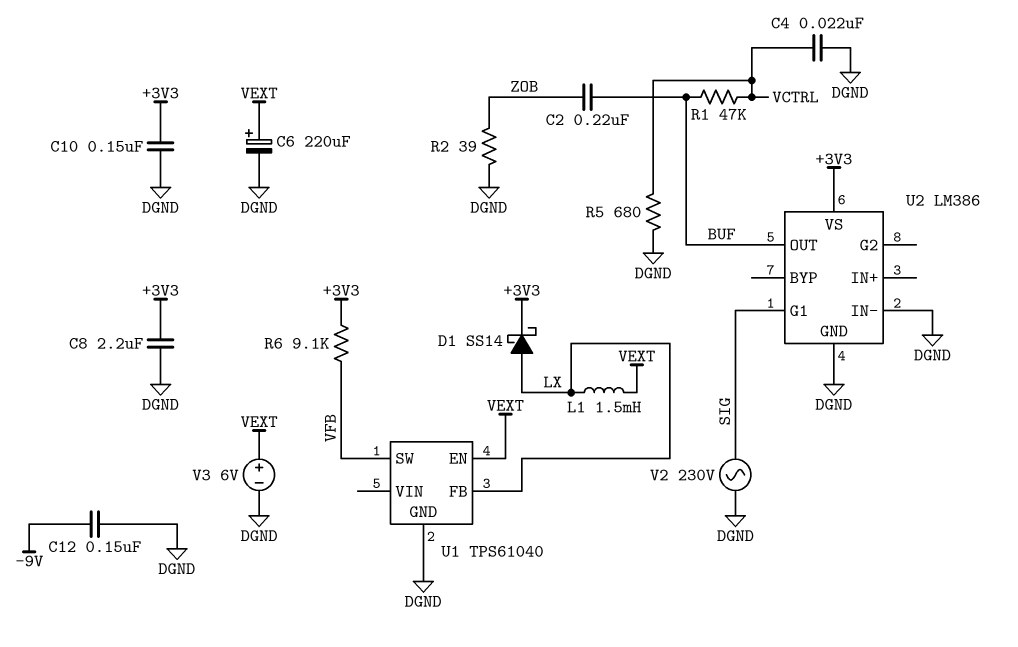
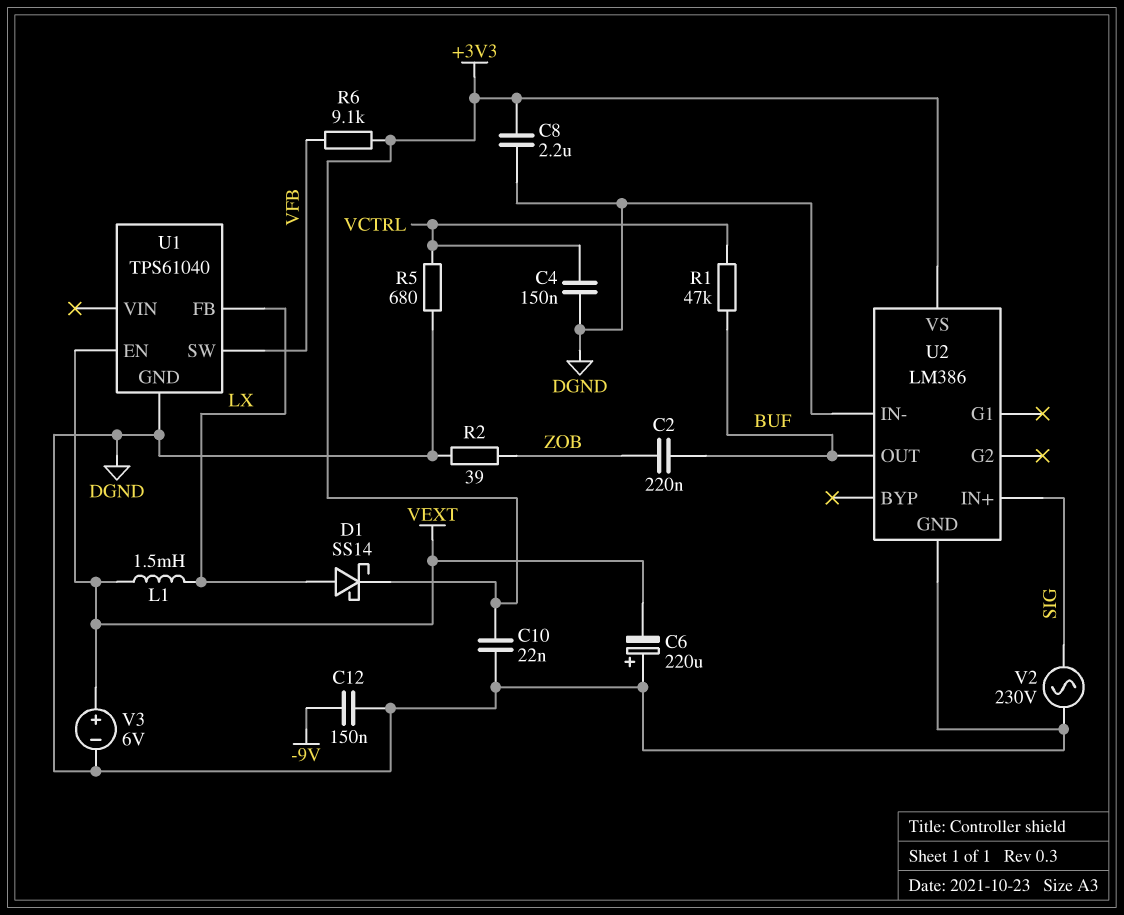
C4: 22nF (DGND, VCTRL) -> 150nF (DGND, VCTRL)
C6: 220uF (plus VEXT, minus DGND) -> 220uF (plus DGND, minus VEXT)
C10: 150nF (+3V3, DGND) -> 22nF (+3V3, DGND)
U2 pin G1: SIG -> none
U2 pin IN+: none -> SIG

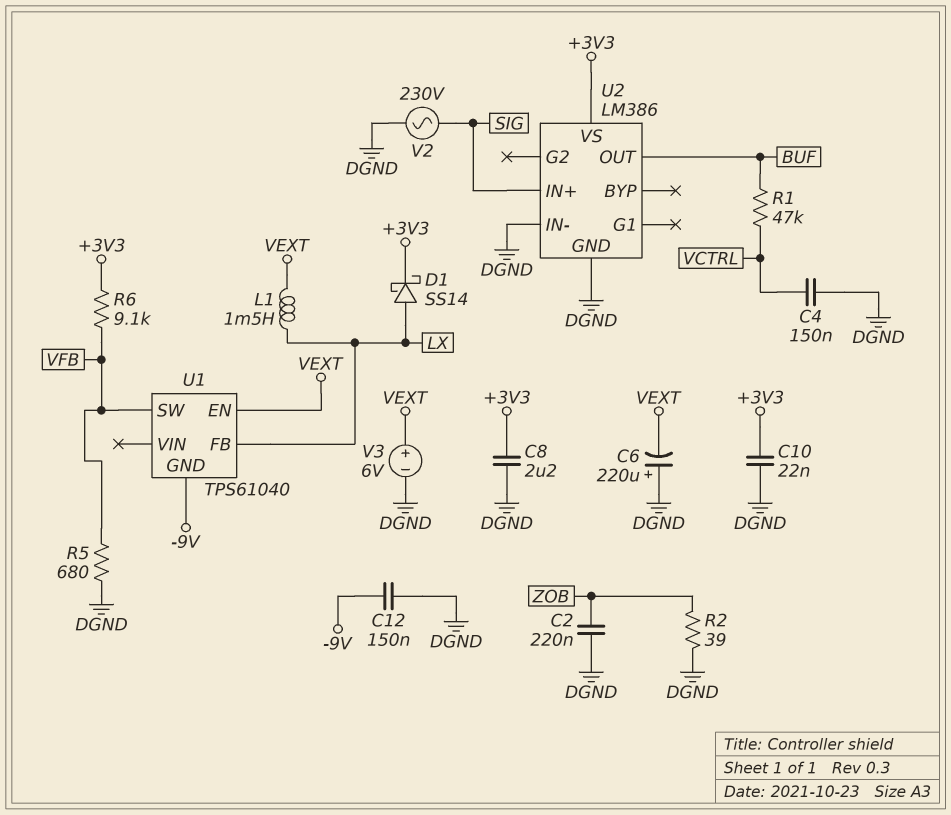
C2: 220nF (BUF, ZOB) -> 220nF (DGND, ZOB)
R5: 680 (DGND, VCTRL) -> 680 (DGND, VFB)
U1 pin GND: DGND -> -9V

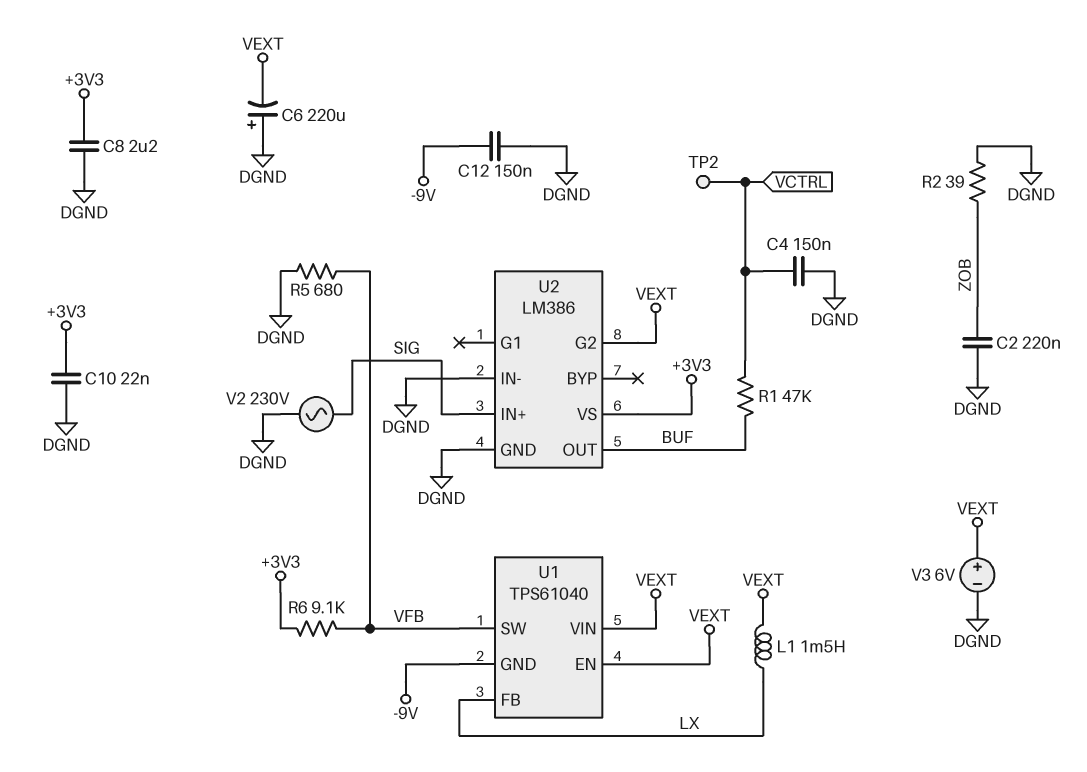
D1: schottky SS14 (A LX, K +3V3) -> none
TP2: none -> test point (VCTRL)
U1 pin VIN: none -> VEXT
U2 pin G2: none -> VEXT

